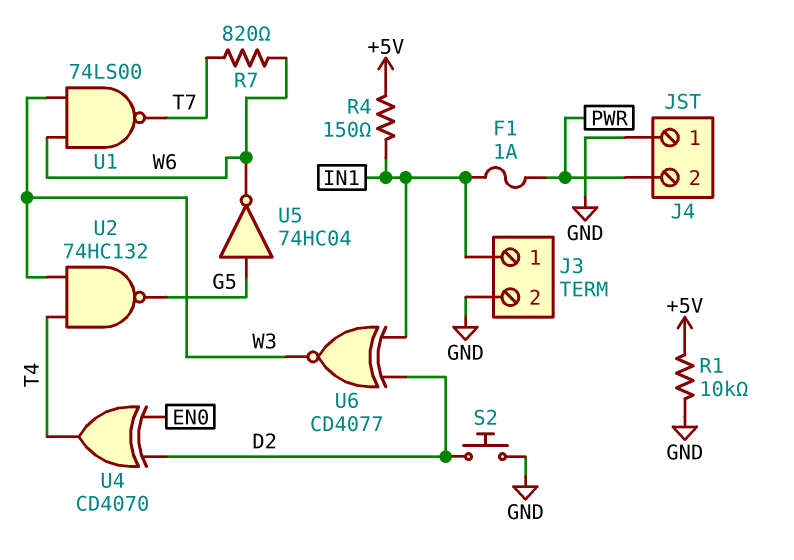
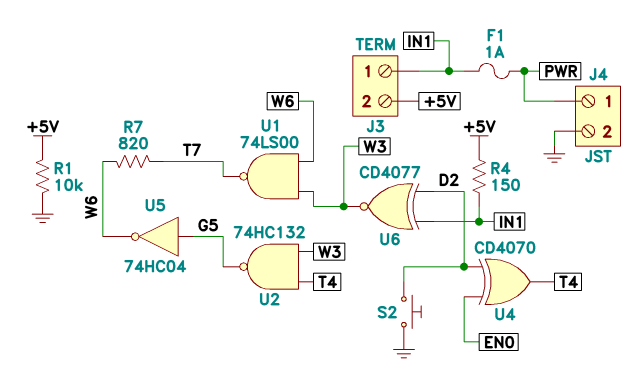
J3 pin 2: GND -> +5V
J4 pin 1: GND -> PWR
J4 pin 2: PWR -> GND

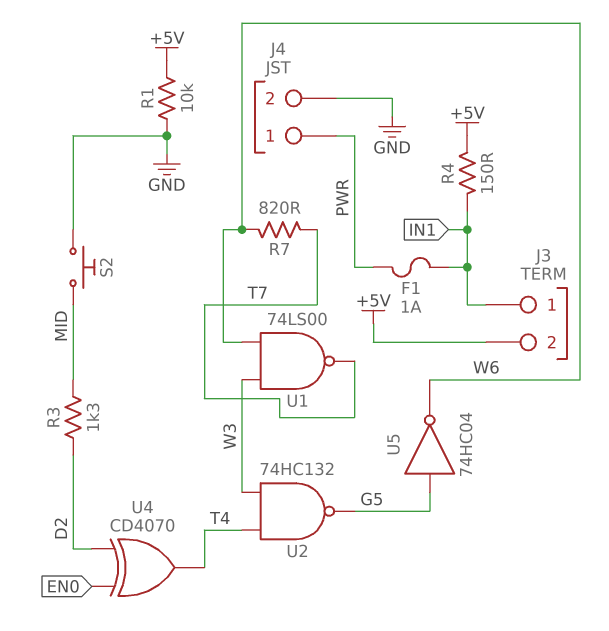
R3: none -> 1.3k (D2, MID)
S2: button (D2, GND) -> button (GND, MID)
U6: XNOR CD4077 (in D2, in IN1, out W3) -> none

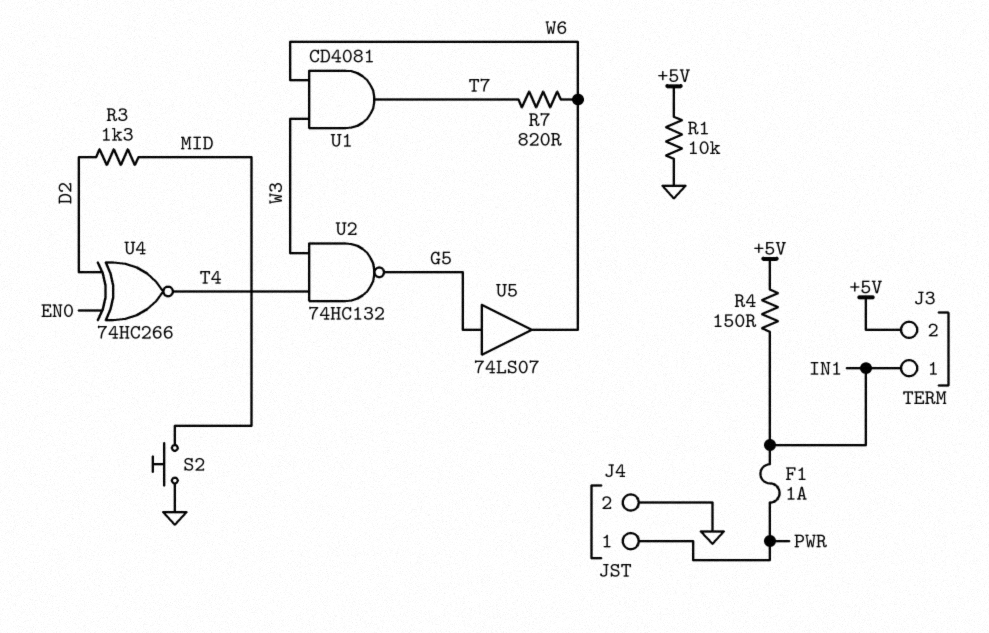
U1: NAND 74LS00 (in W3, in W6, out T7) -> AND CD4081 (in W3, in W6, out T7)
U4: XOR CD4070 (in D2, in EN0, out T4) -> XNOR 74HC266 (in D2, in EN0, out T4)
U5: NOT 74HC04 (in G5, out W6) -> buffer 74LS07 (in G5, out W6)

